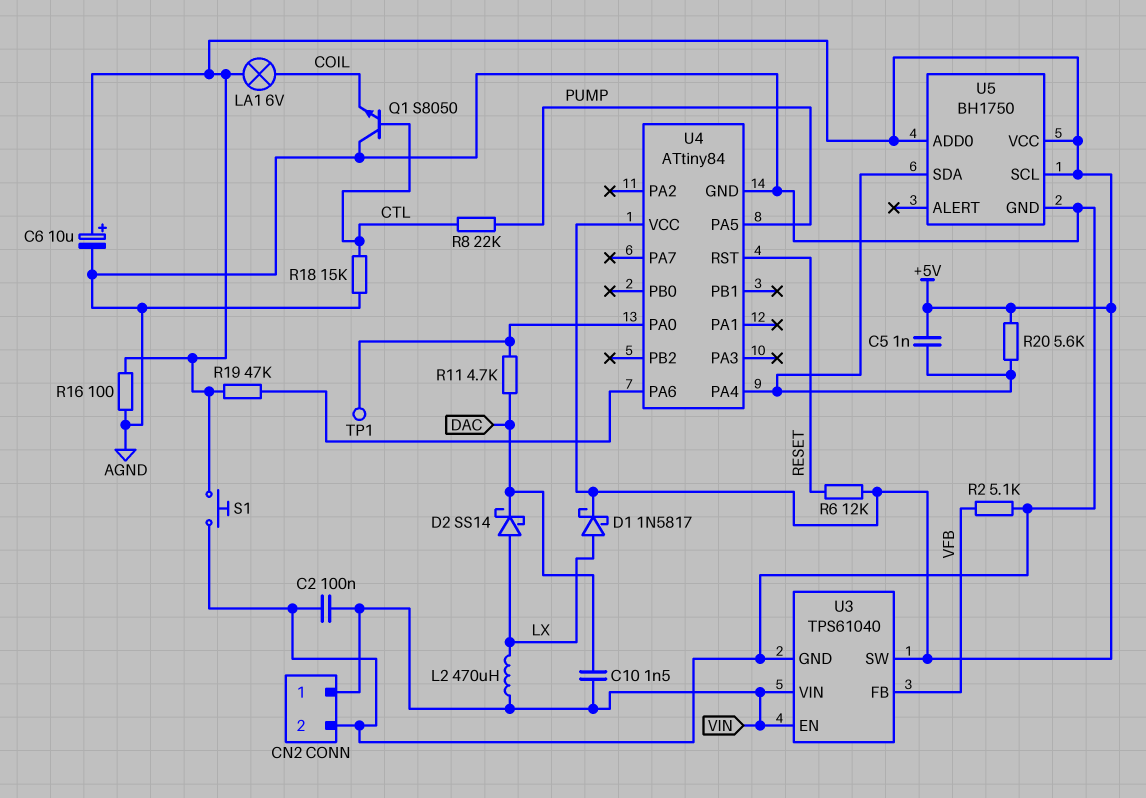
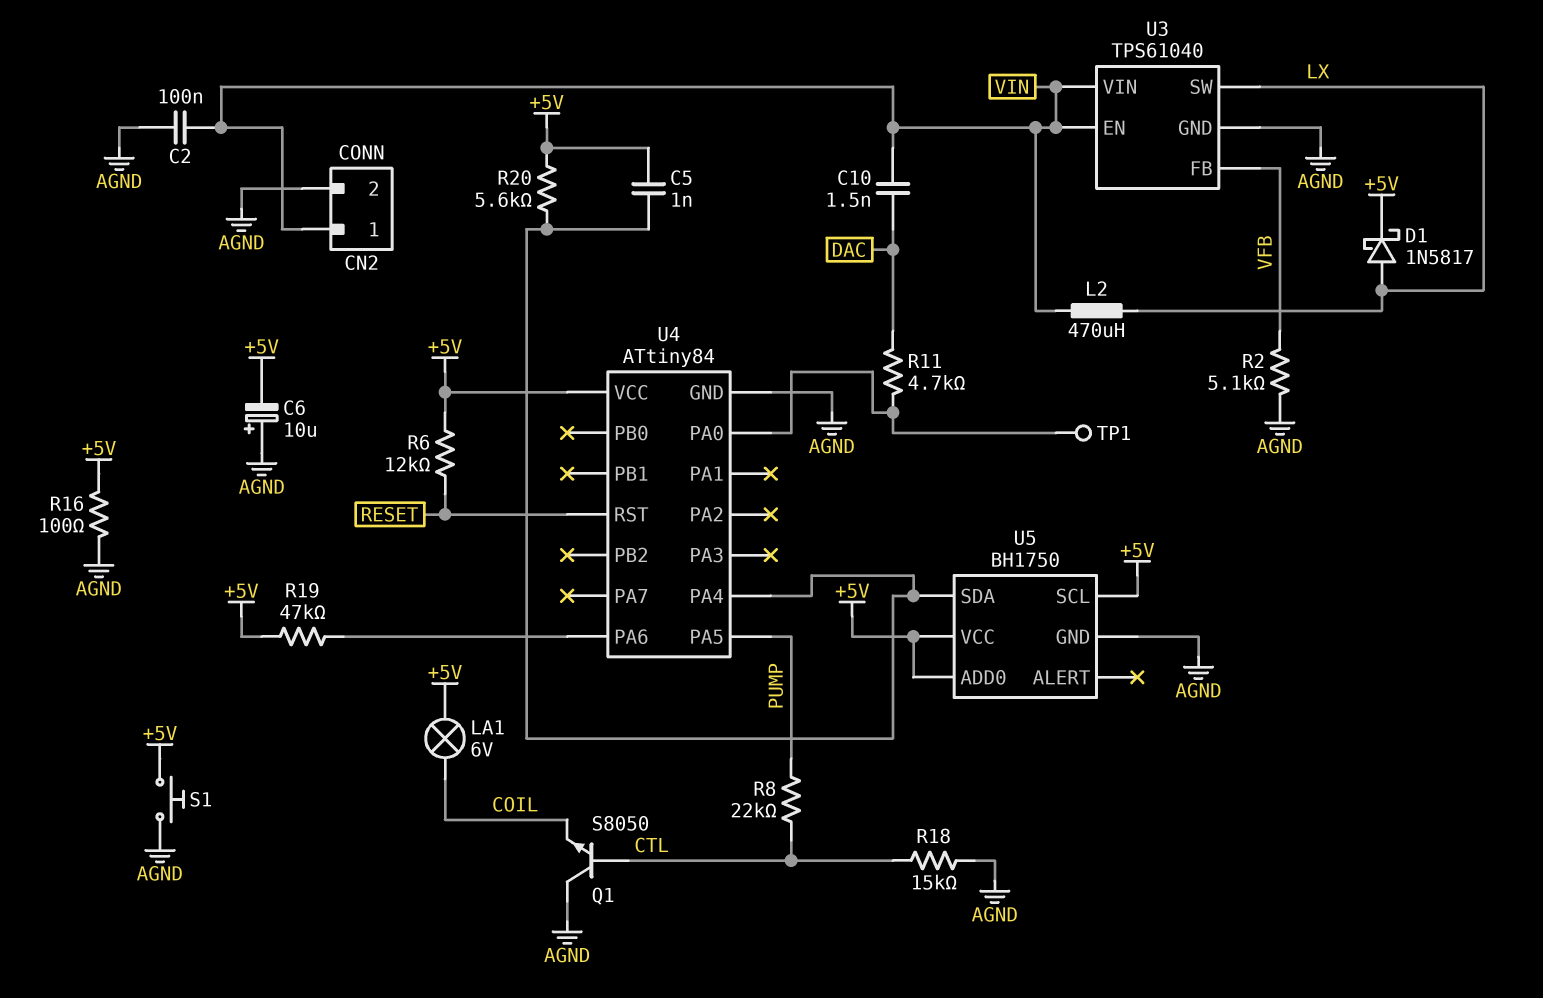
C6: 10uF (plus +5V, minus AGND) -> 10uF (plus AGND, minus +5V)
D2: schottky SS14 (A LX, K DAC) -> none
U3 pin SW: +5V -> LX

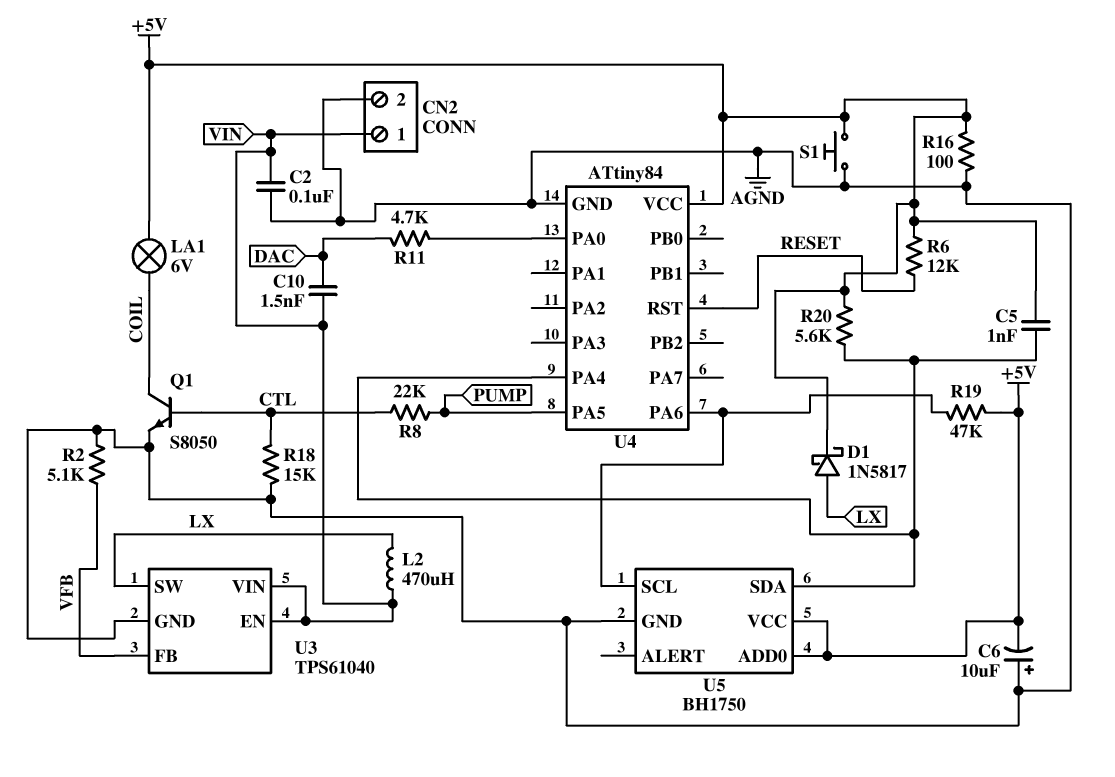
Q1: NPN S8050 (B CTL, C AGND, E COIL) -> NPN S8050 (B CTL, C COIL, E AGND)
TP1: test point (U4/PA0) -> none
U5 pin SCL: +5V -> U4/PA6

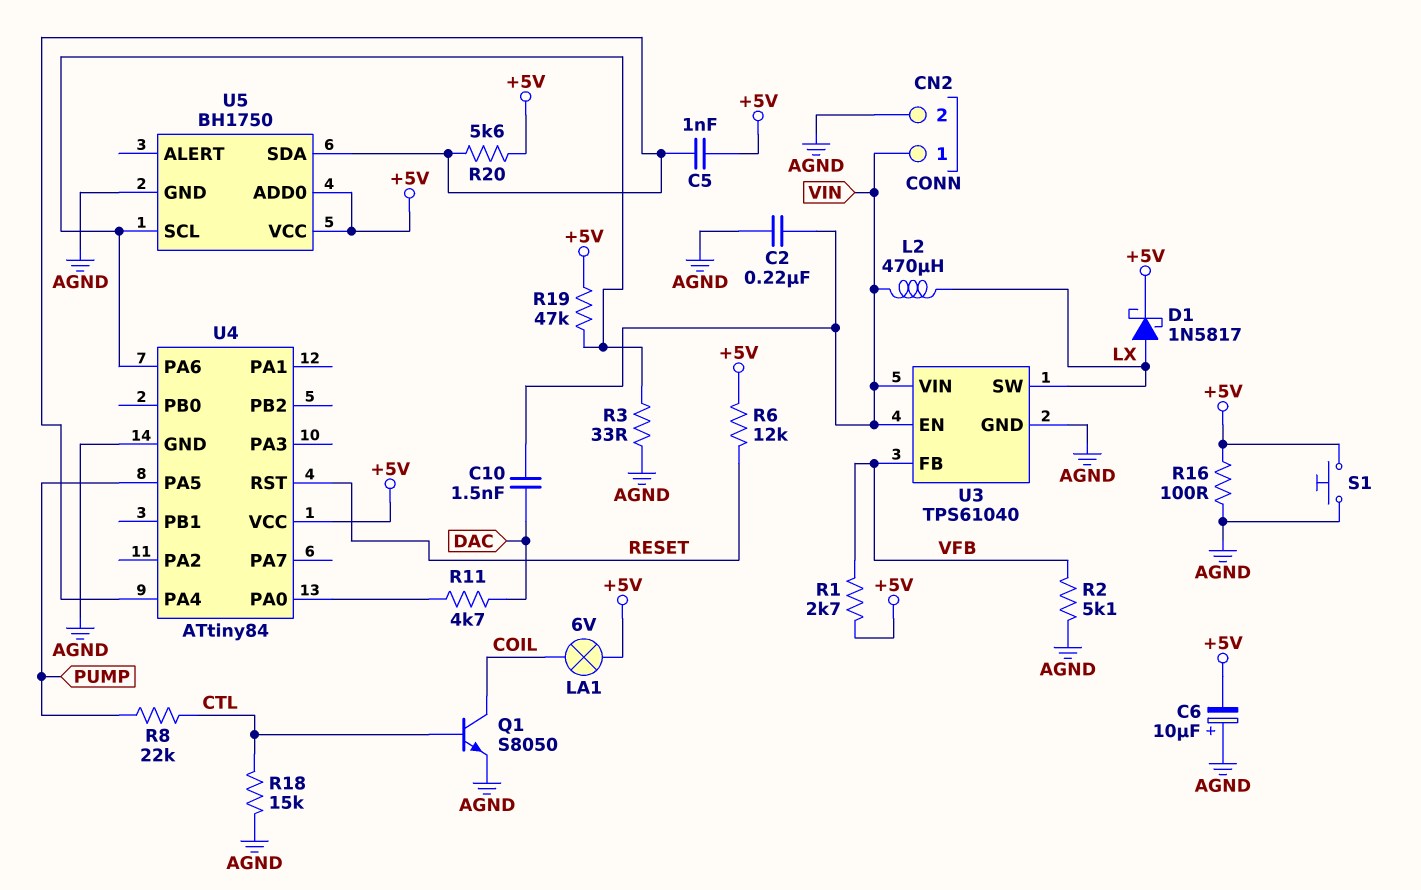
C2: 100nF (AGND, VIN) -> 220nF (AGND, VIN)
R1: none -> 2.7k (+5V, VFB)
R3: none -> 33 (AGND, U4/PA6)

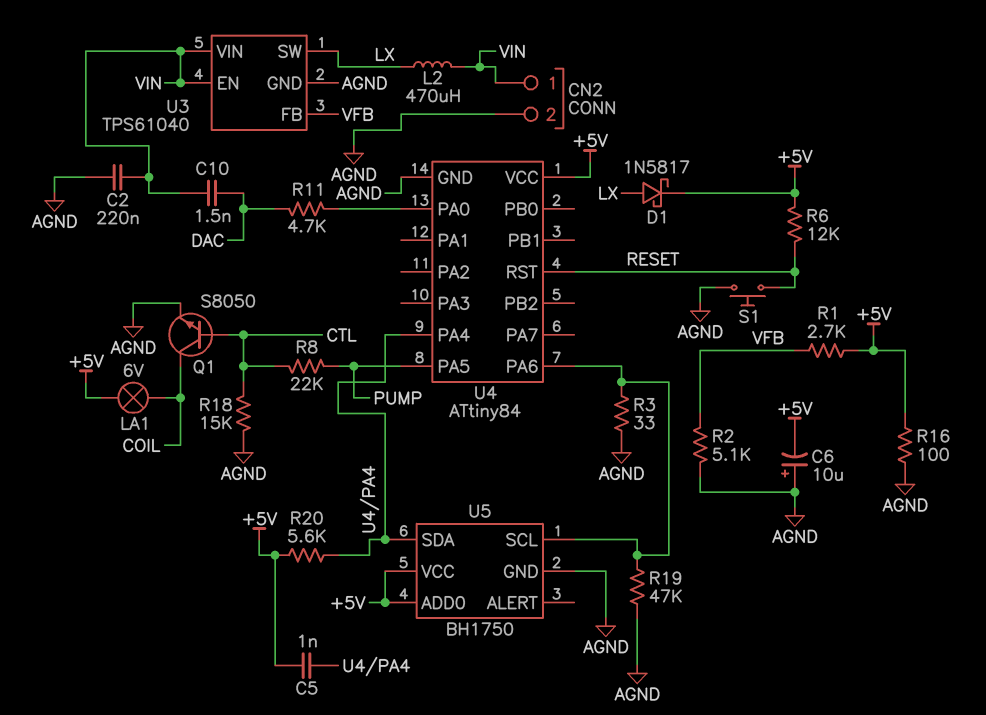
R19: 47k (+5V, U4/PA6) -> 47k (AGND, U4/PA6)
S1: button (+5V, AGND) -> button (AGND, RESET)

